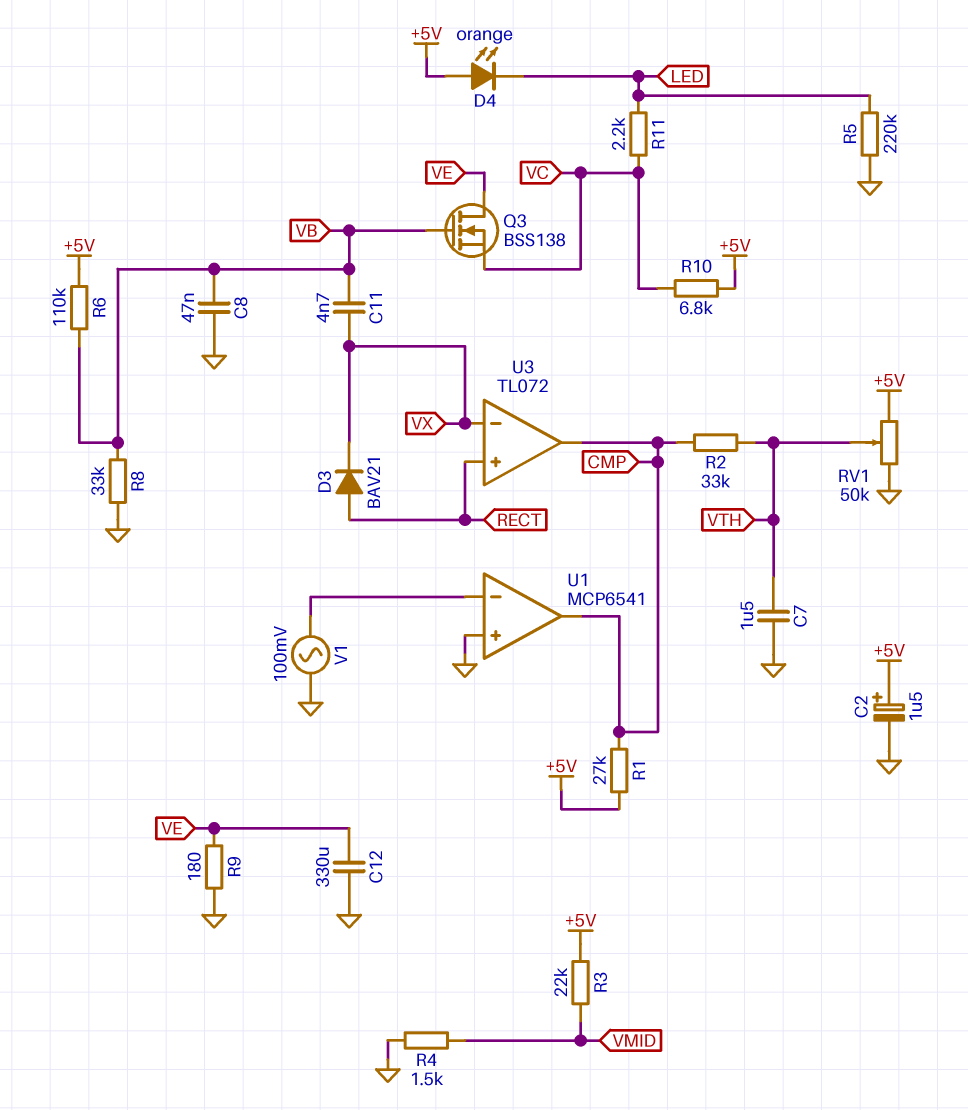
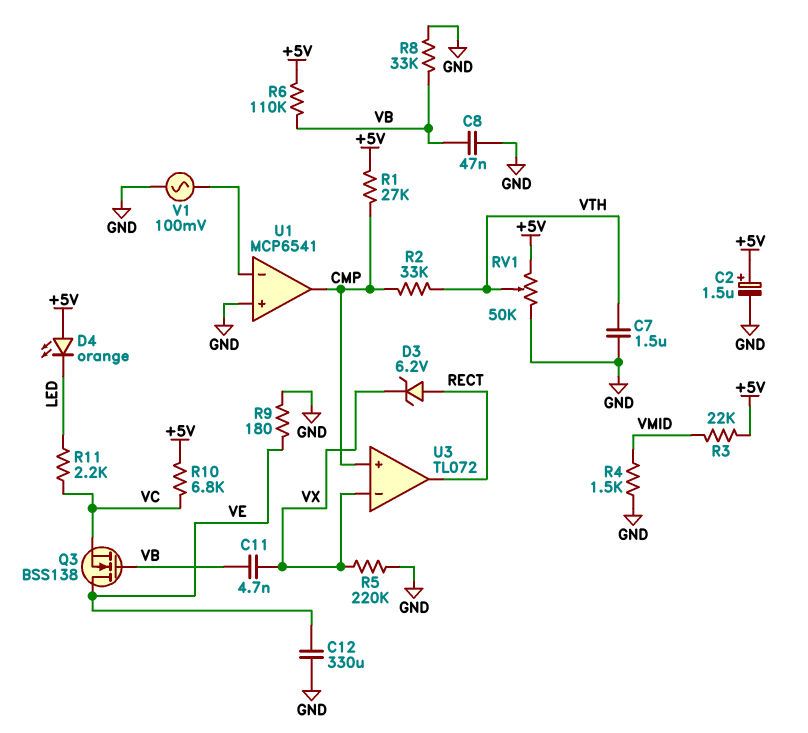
D3: diode BAV21 (A RECT, K VX) -> zener 6.2V (A RECT, K VX)
R5: 220k (GND, LED) -> 220k (GND, VX)
U3 pin in+: RECT -> CMP
U3 pin out: CMP -> RECT

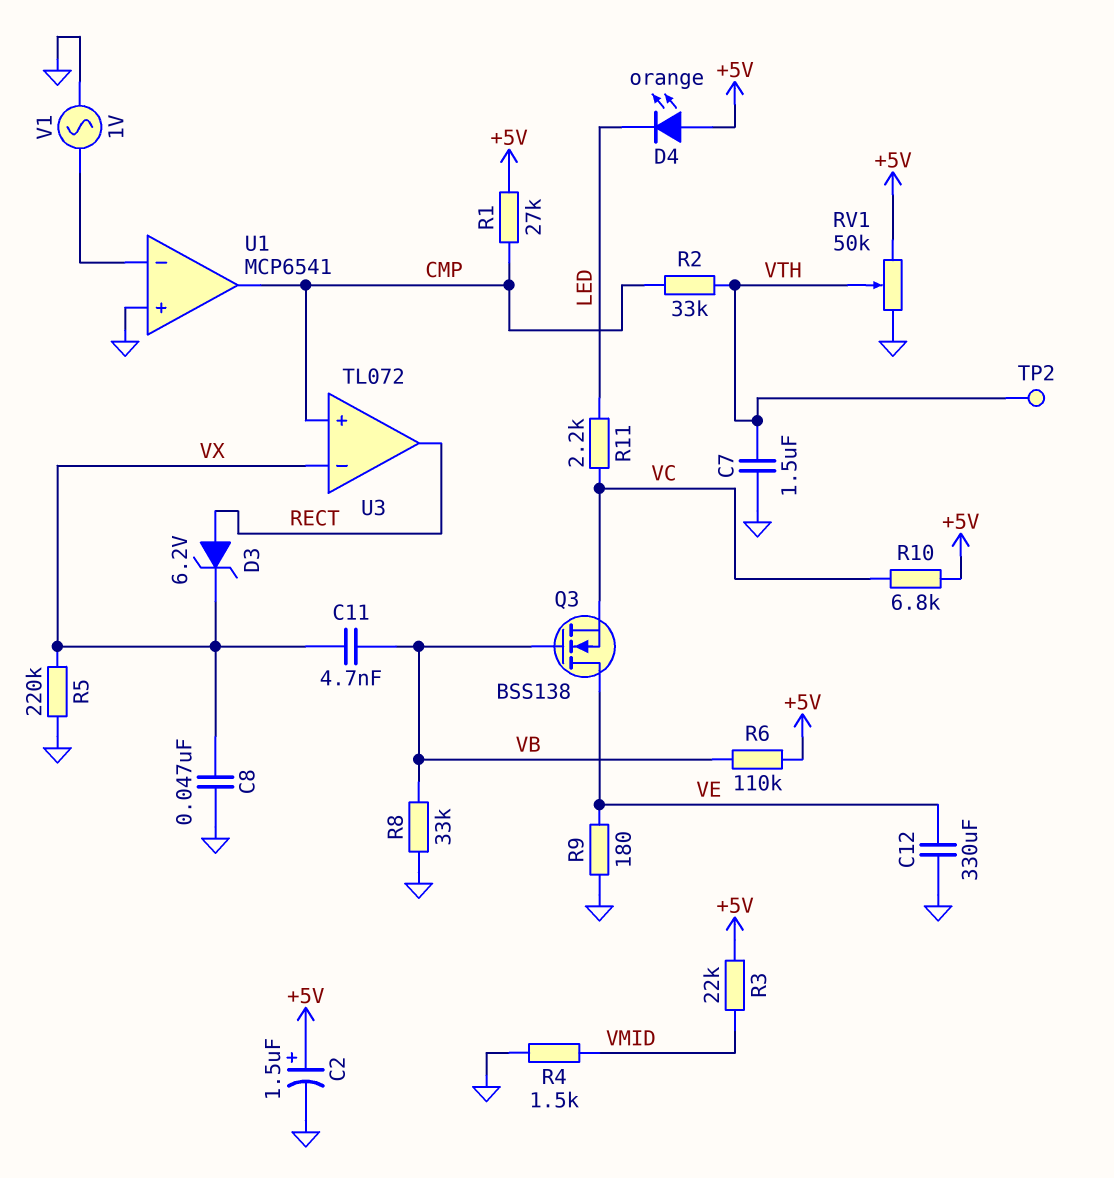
C8: 47nF (GND, VB) -> 47nF (GND, VX)
TP2: none -> test point (VTH)
V1: AC 100mV (GND, U1/in-) -> AC 1V (GND, U1/in-)

